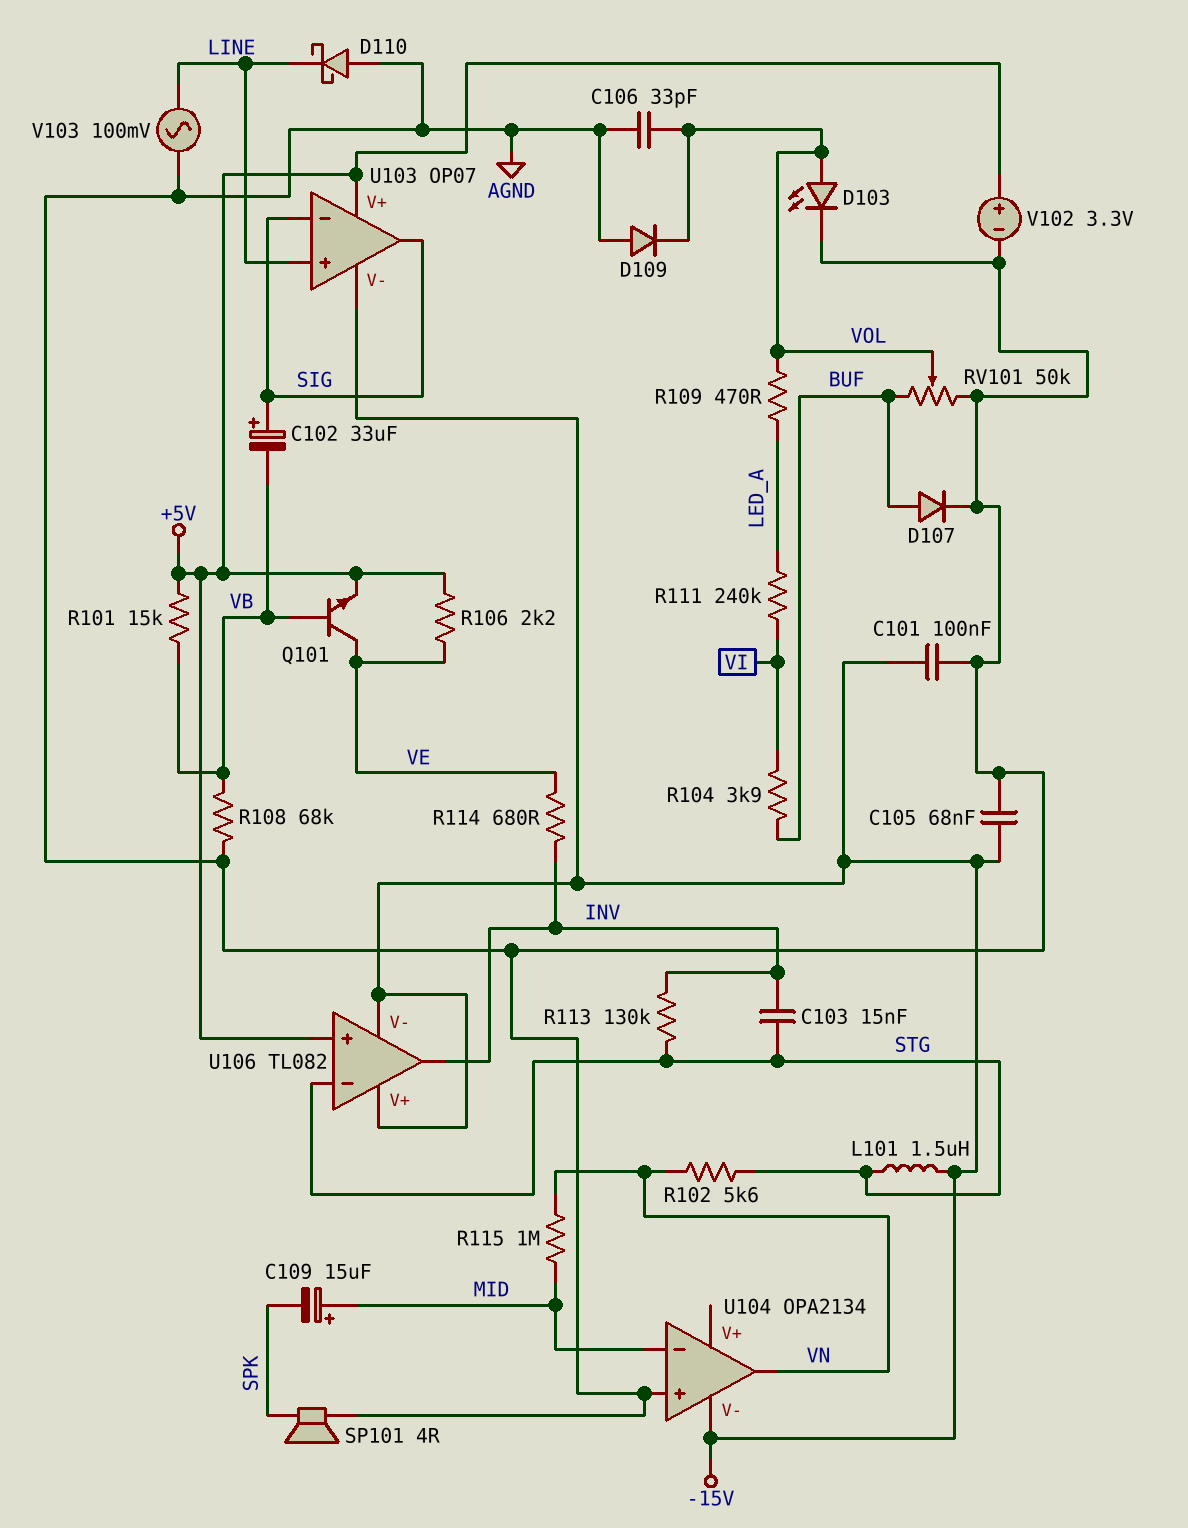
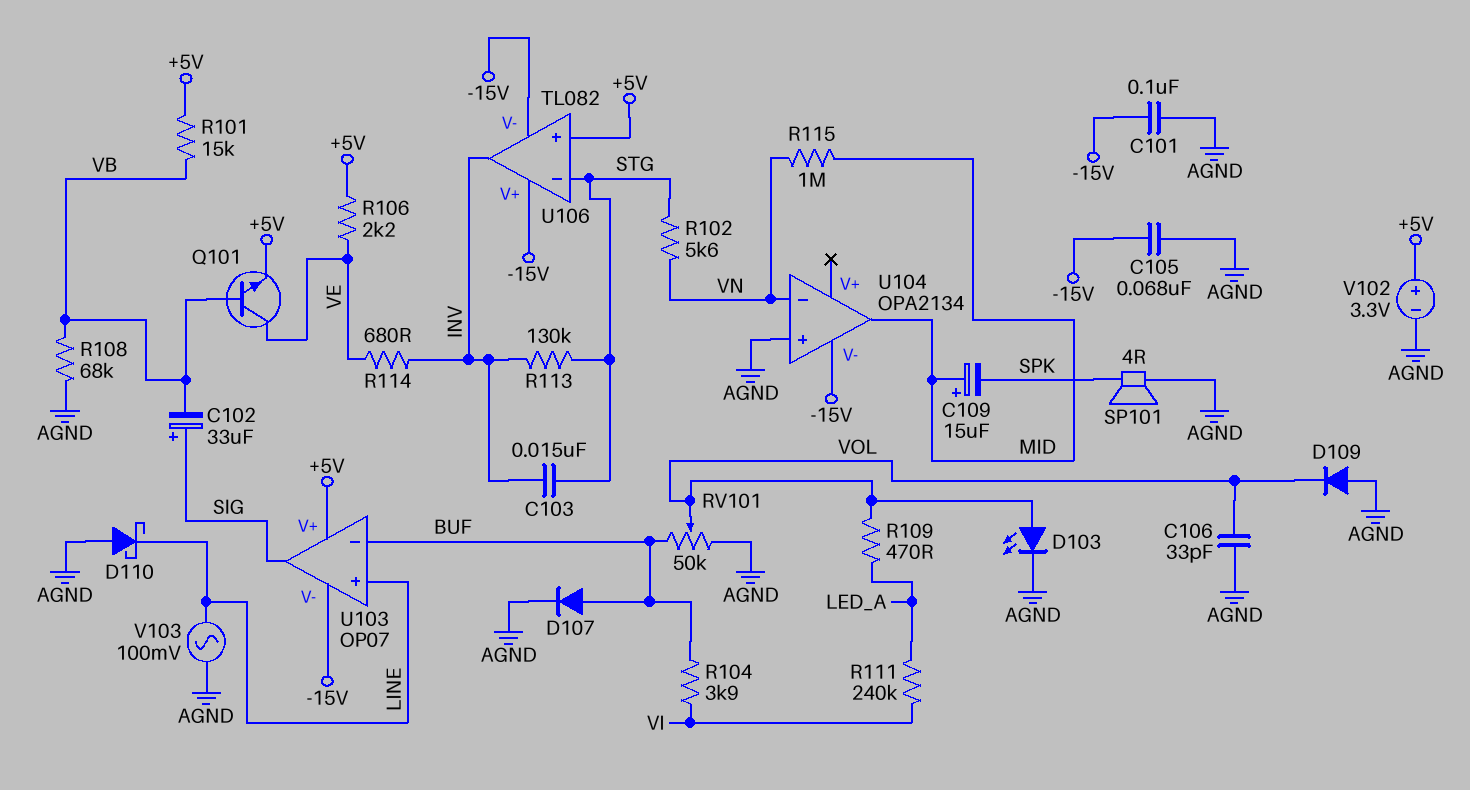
L101: 1.5uH (-15V, STG) -> none
U103 pin in-: SIG -> BUF
U104 pin in-: MID -> VN
U104 pin out: VN -> MID

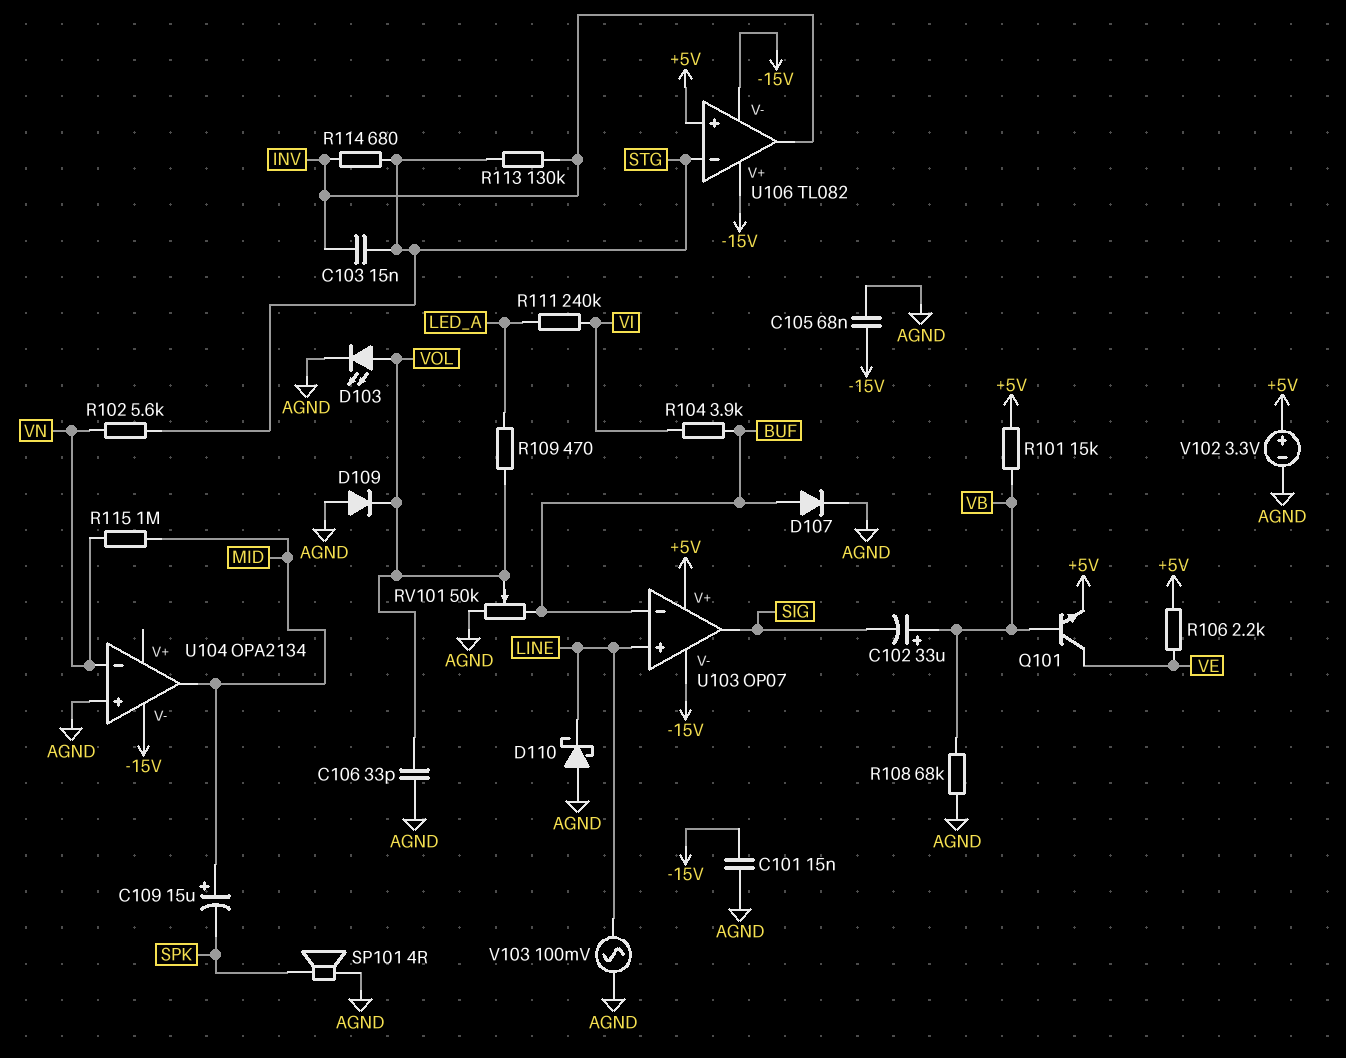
C101: 100nF (-15V, AGND) -> 15nF (-15V, AGND)
C102: 33uF (plus SIG, minus VB) -> 33uF (plus VB, minus SIG)
R114: 680 (INV, VE) -> 680 (INV, STG)

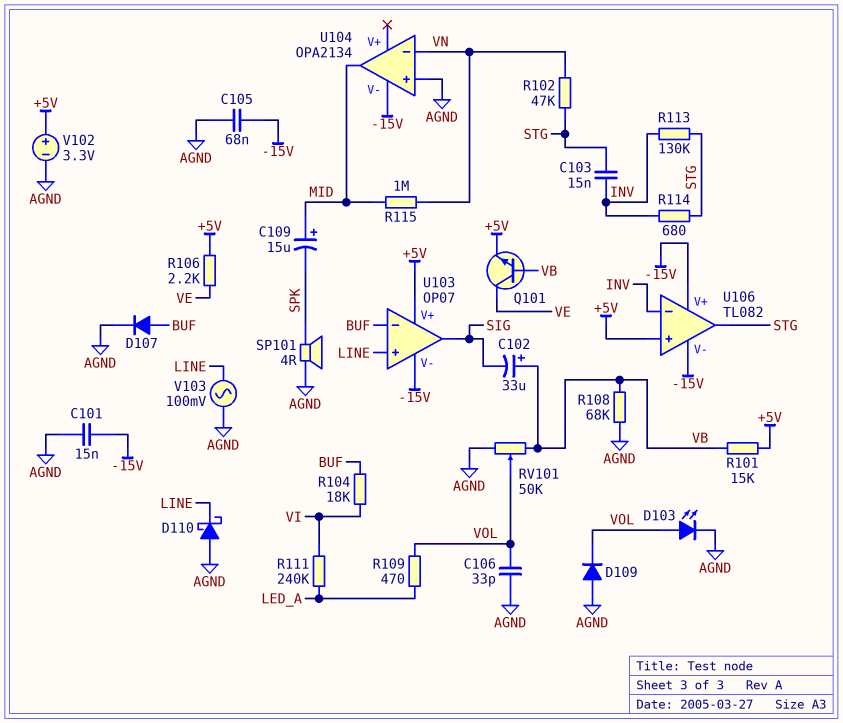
R102: 5.6k (STG, VN) -> 47k (STG, VN)
R104: 3.9k (BUF, VI) -> 18k (BUF, VI)
RV101: 50k (AGND, BUF, wiper VOL) -> 50k (AGND, VB, wiper VOL)
U106 pin in-: STG -> INV
U106 pin out: INV -> STG

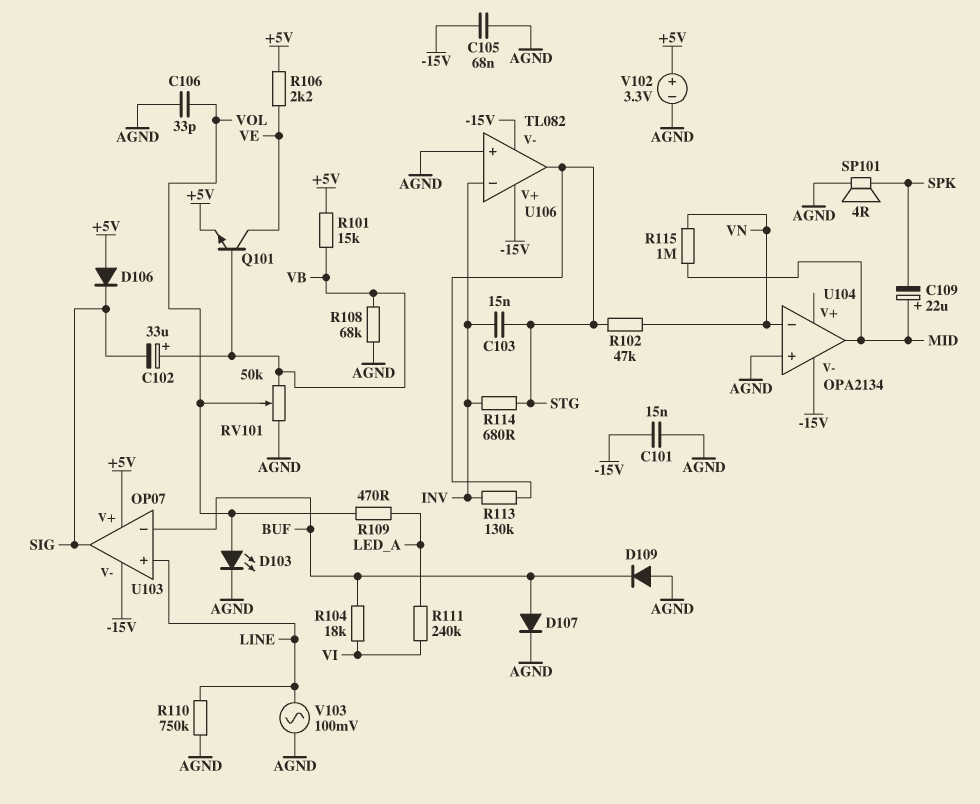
C109: 15uF (plus MID, minus SPK) -> 22uF (plus MID, minus SPK)
D106: none -> diode (A +5V, K SIG)
D109: diode (A AGND, K VOL) -> diode (A AGND, K BUF)
D110: schottky (A AGND, K LINE) -> none
R110: none -> 750k (AGND, LINE)
U106 pin in+: +5V -> AGND

